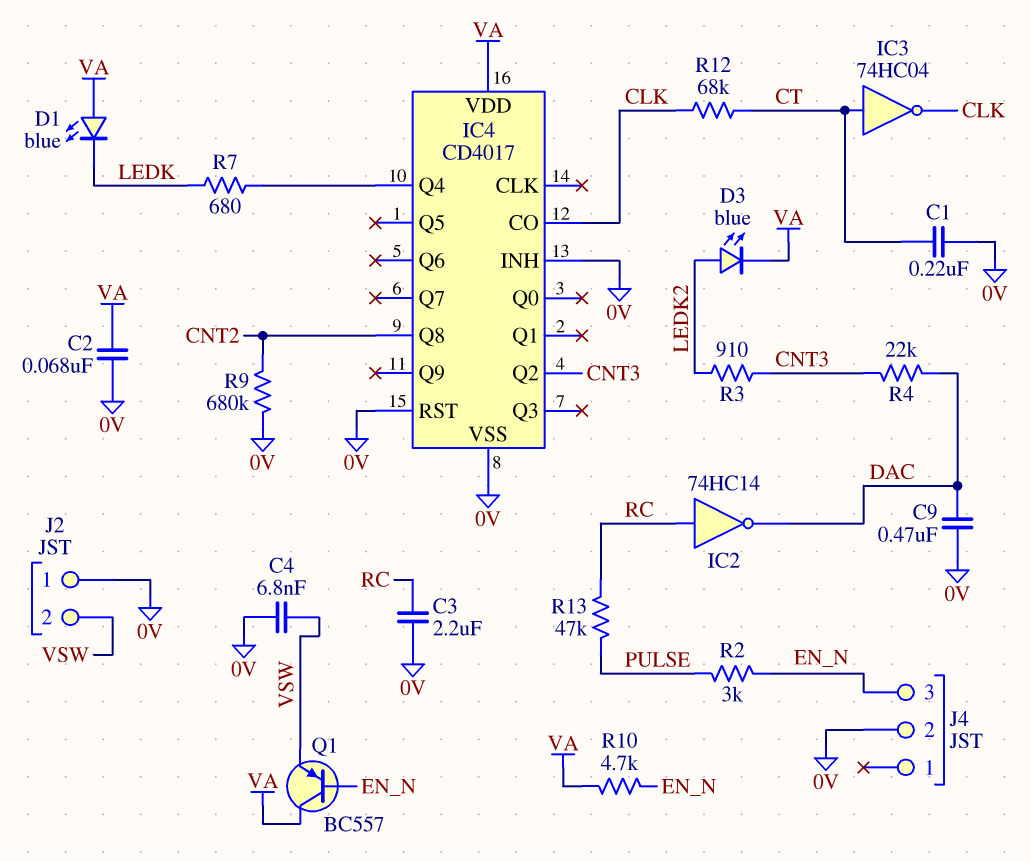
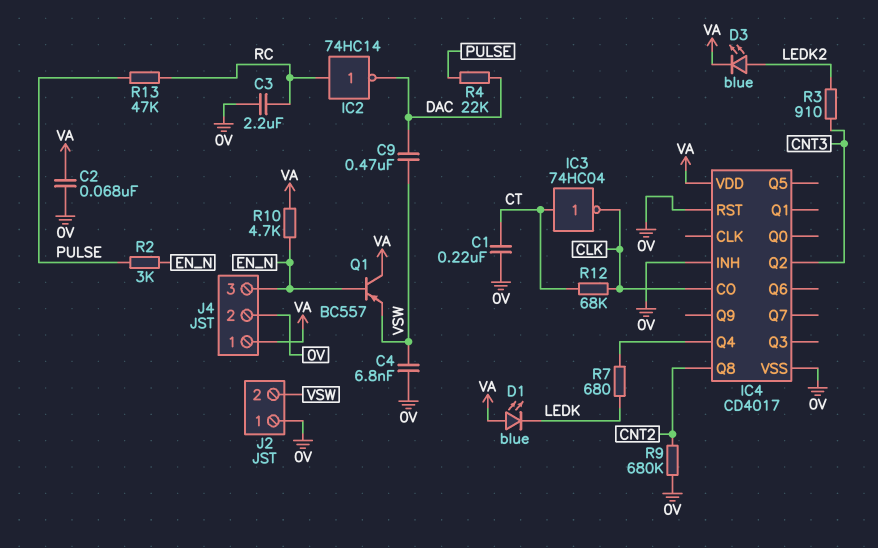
C9: 470nF (0V, DAC) -> 470nF (DAC, VSW)
J4 pin 1: none -> VA
R4: 22k (CNT3, DAC) -> 22k (DAC, PULSE)

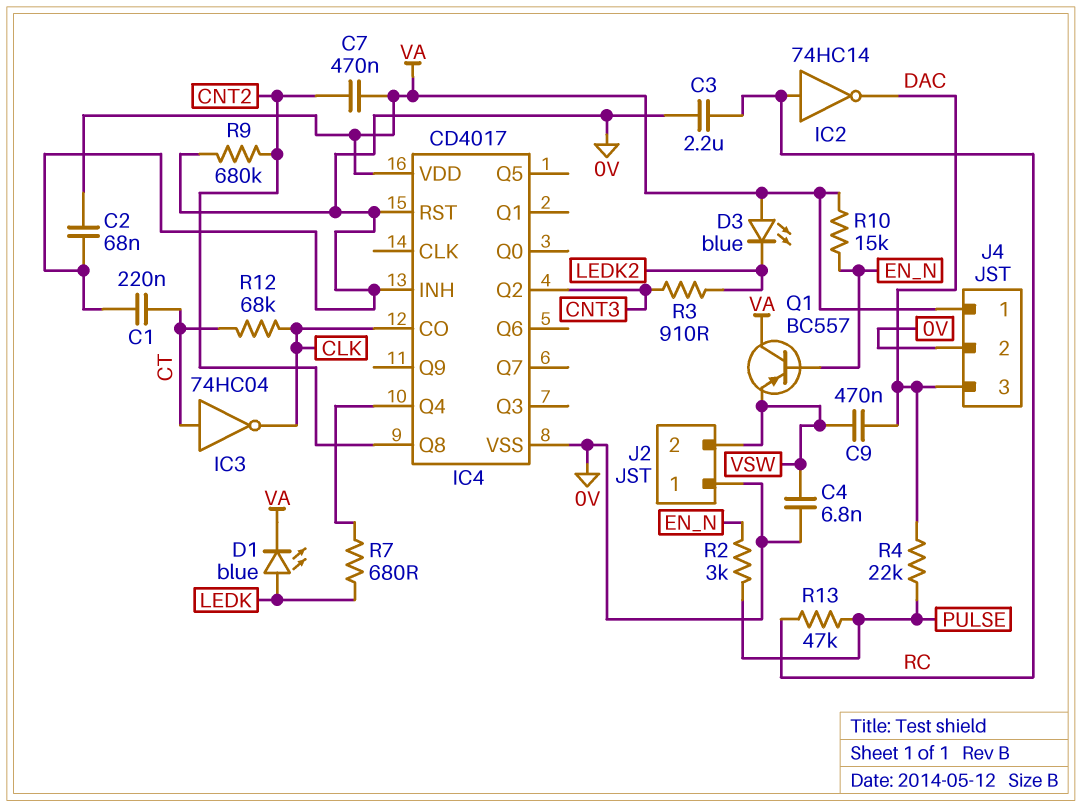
C7: none -> 470nF (CNT2, VA)
D1: LED blue (A VA, K LEDK) -> LED blue (A LEDK, K VA)
D3: LED blue (A LEDK2, K VA) -> LED blue (A VA, K LEDK2)
J4 pin 3: EN_N -> DAC
R10: 4.7k (EN_N, VA) -> 15k (EN_N, VA)

